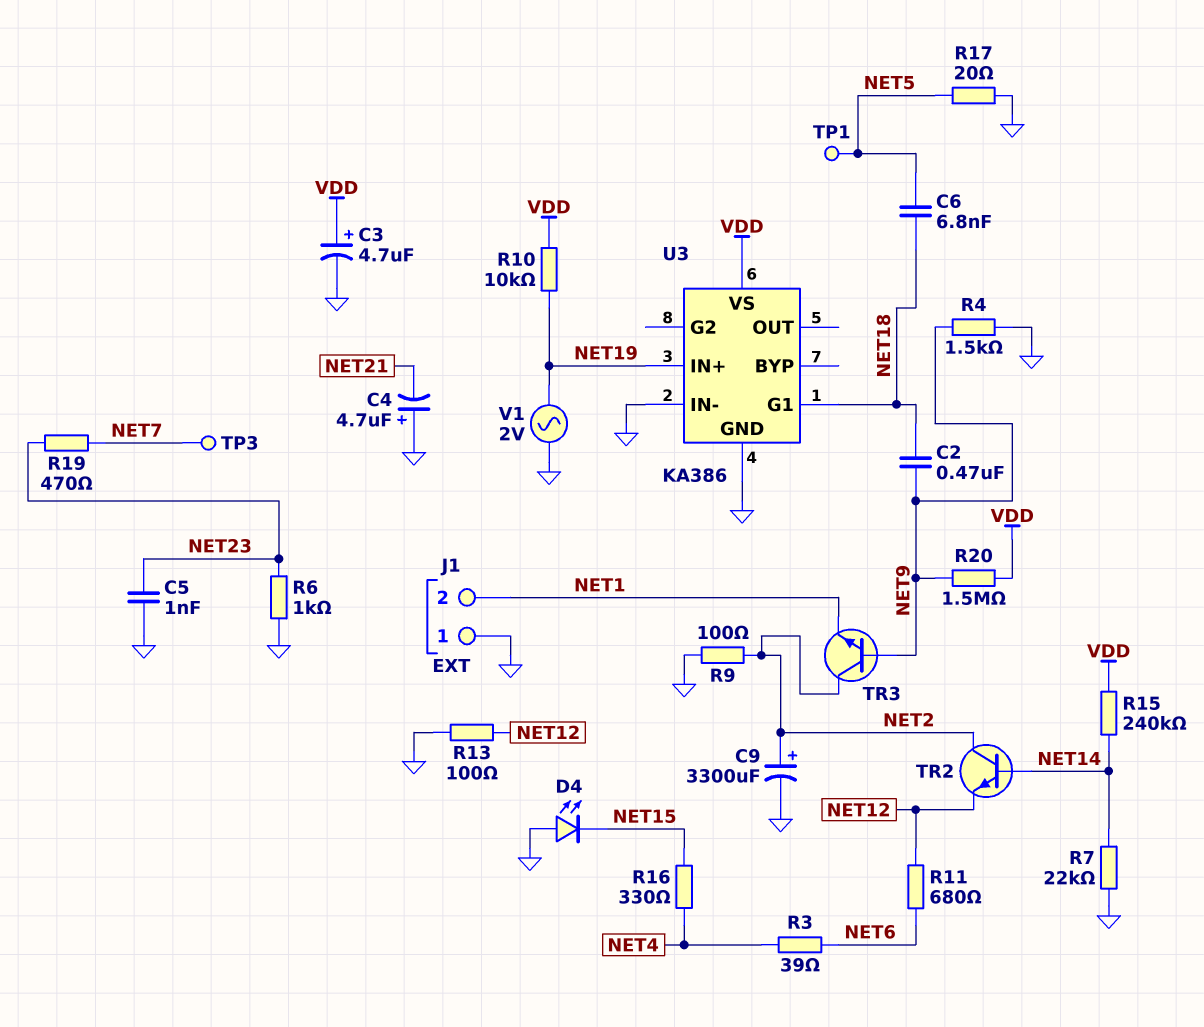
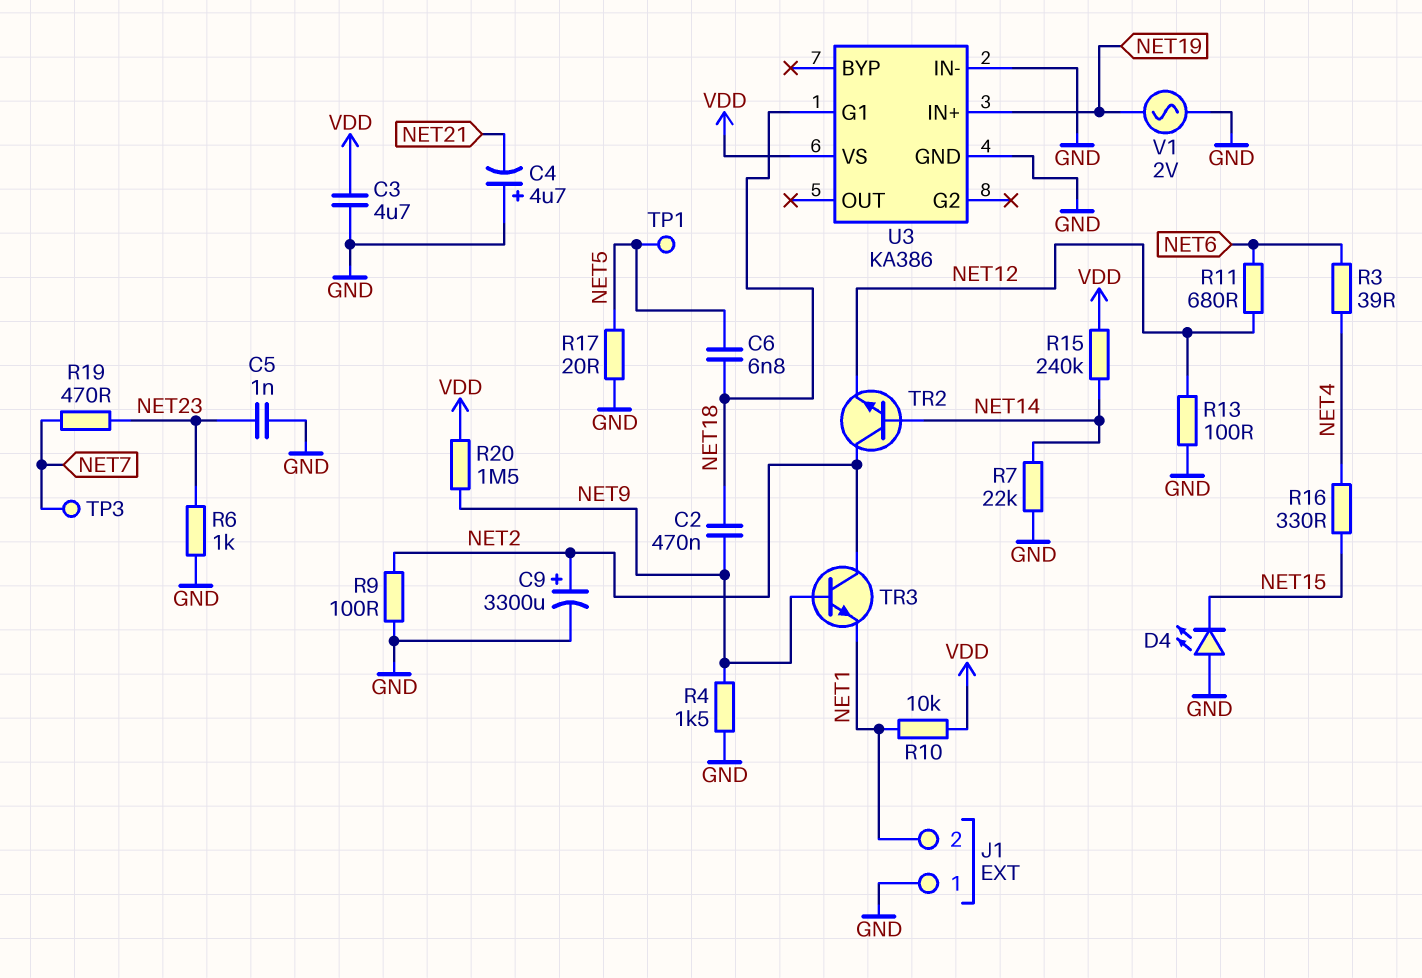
C3: 4.7uF (plus VDD, minus GND) -> 4.7uF (GND, VDD)
R10: 10k (NET19, VDD) -> 10k (NET1, VDD)

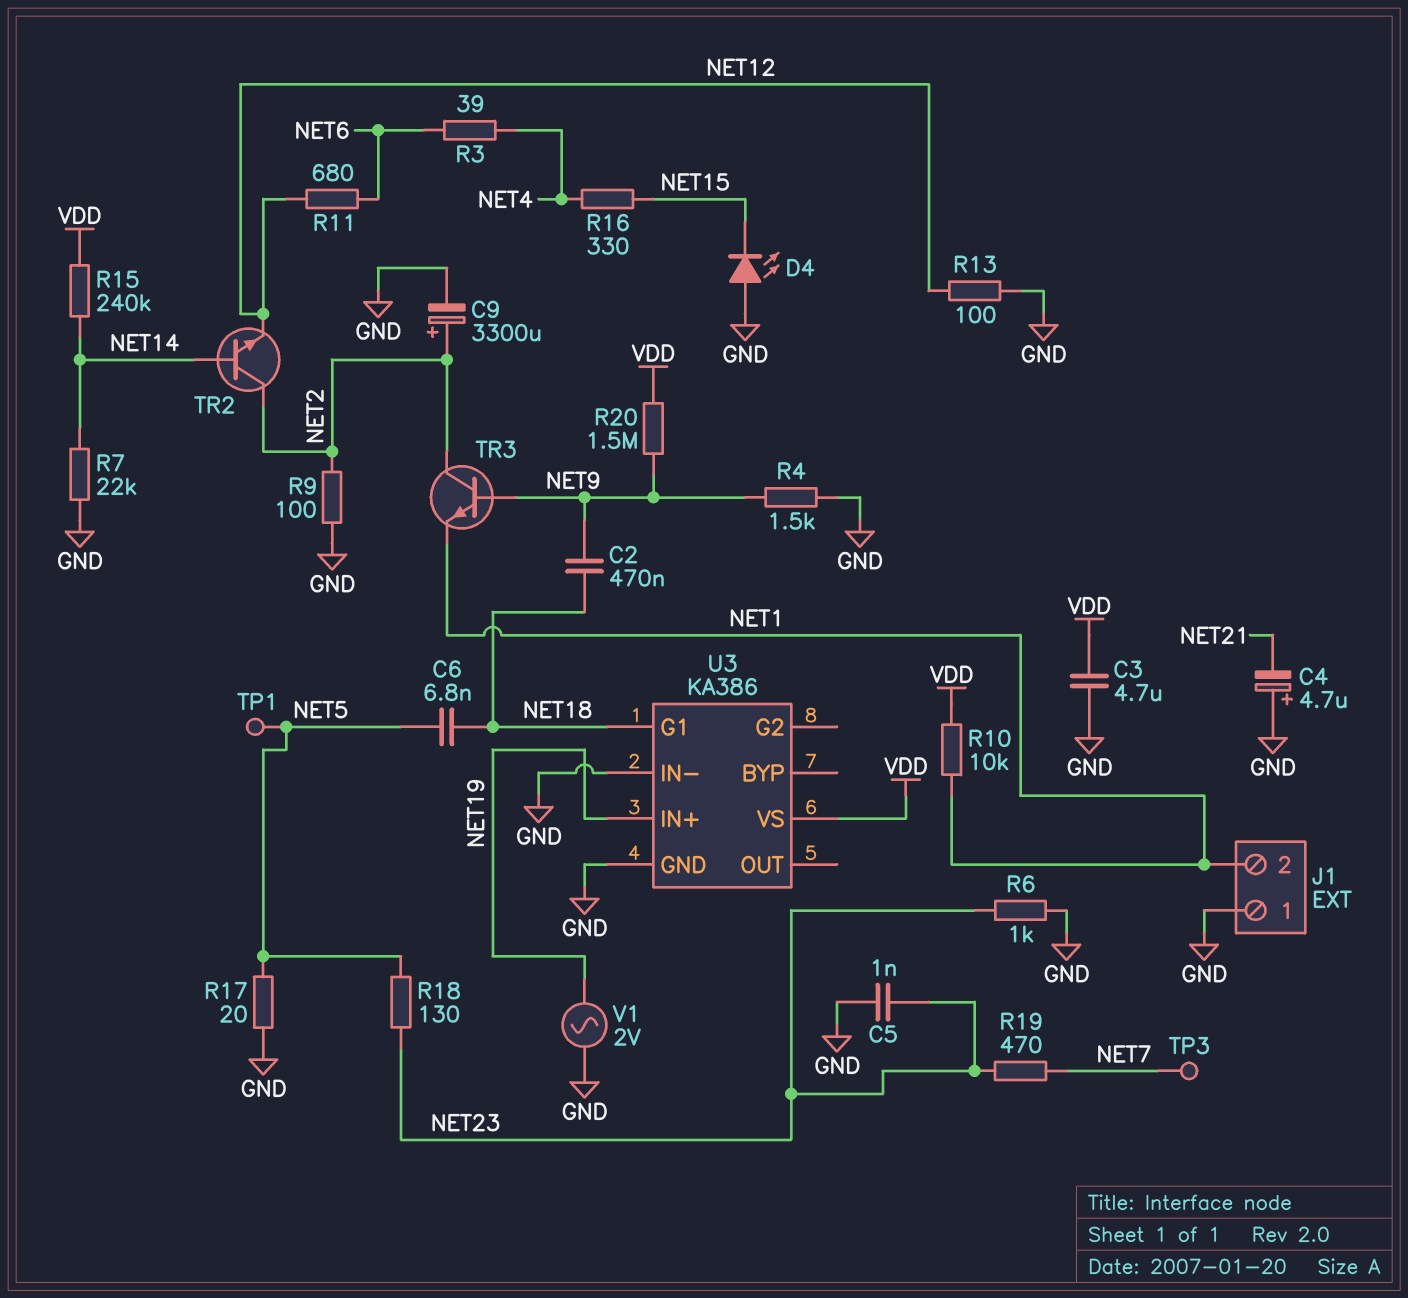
R18: none -> 130 (NET5, NET23)

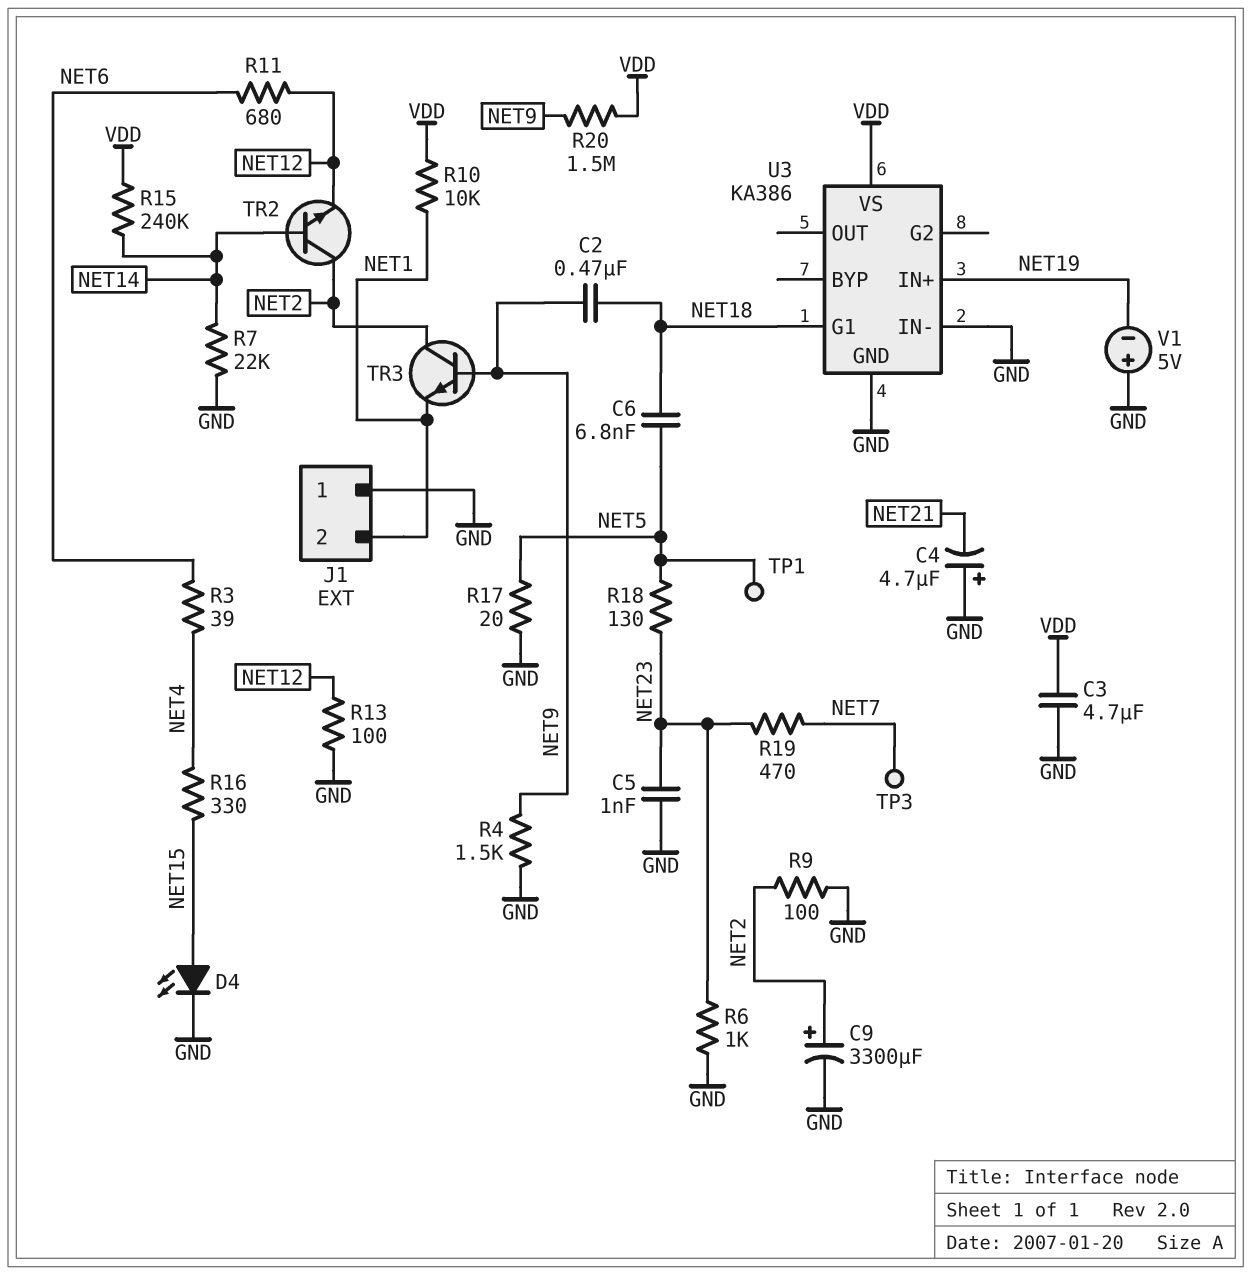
D4: LED (A GND, K NET15) -> LED (A NET15, K GND)
V1: AC 2V (GND, NET19) -> 5V (plus GND, minus NET19)

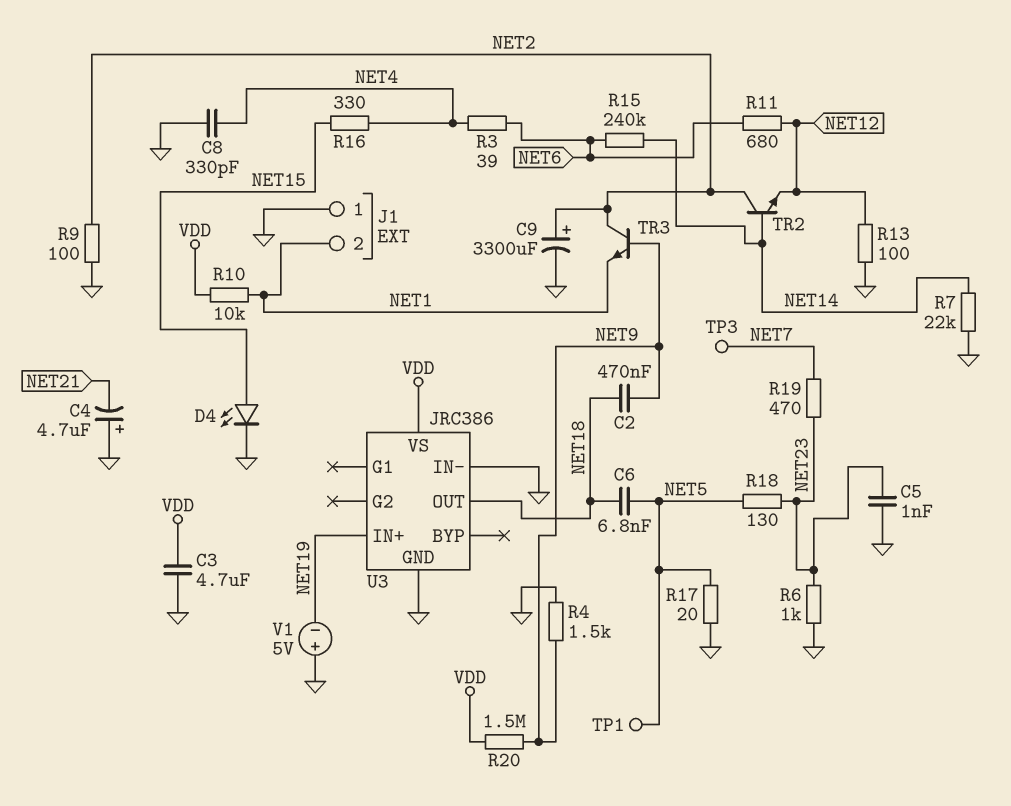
C8: none -> 330pF (GND, NET4)
R15: 240k (NET14, VDD) -> 240k (NET6, NET14)
U3: KA386 -> JRC386
U3 pin G1: NET18 -> none
U3 pin OUT: none -> NET18

